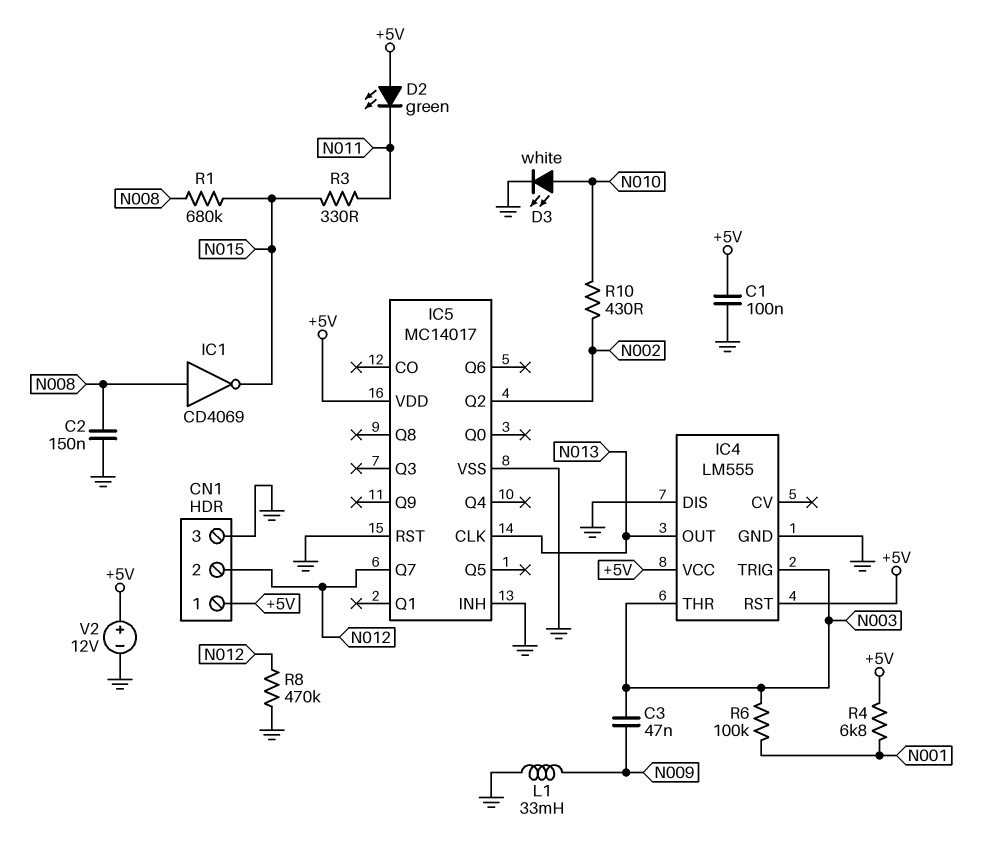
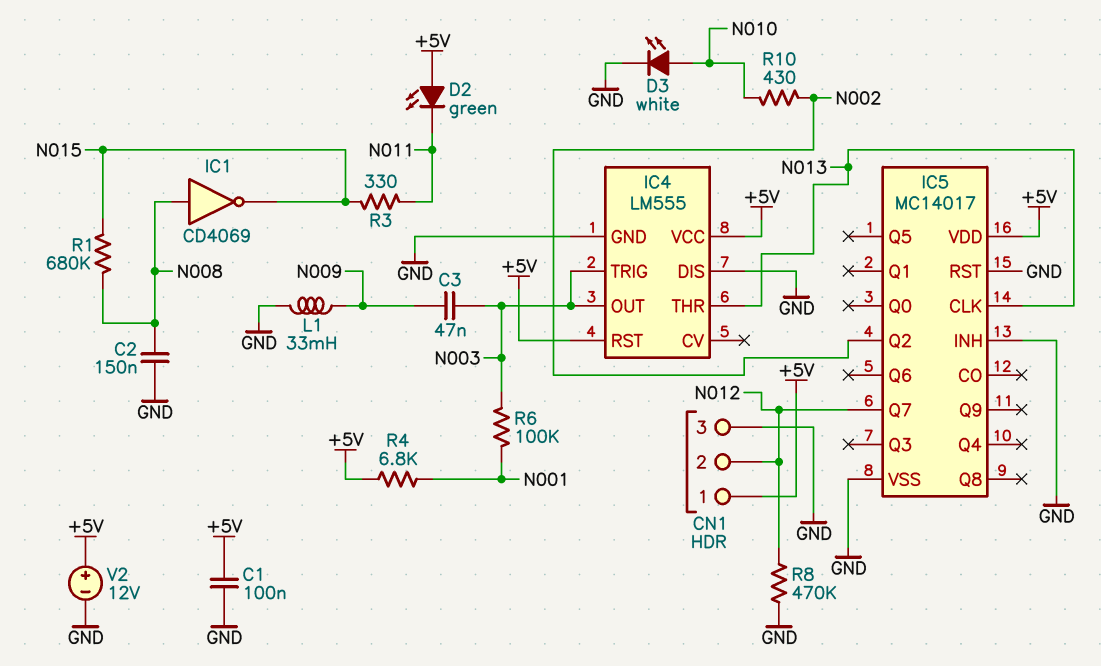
IC4 pin OUT: N013 -> N003
IC4 pin THR: N003 -> N013

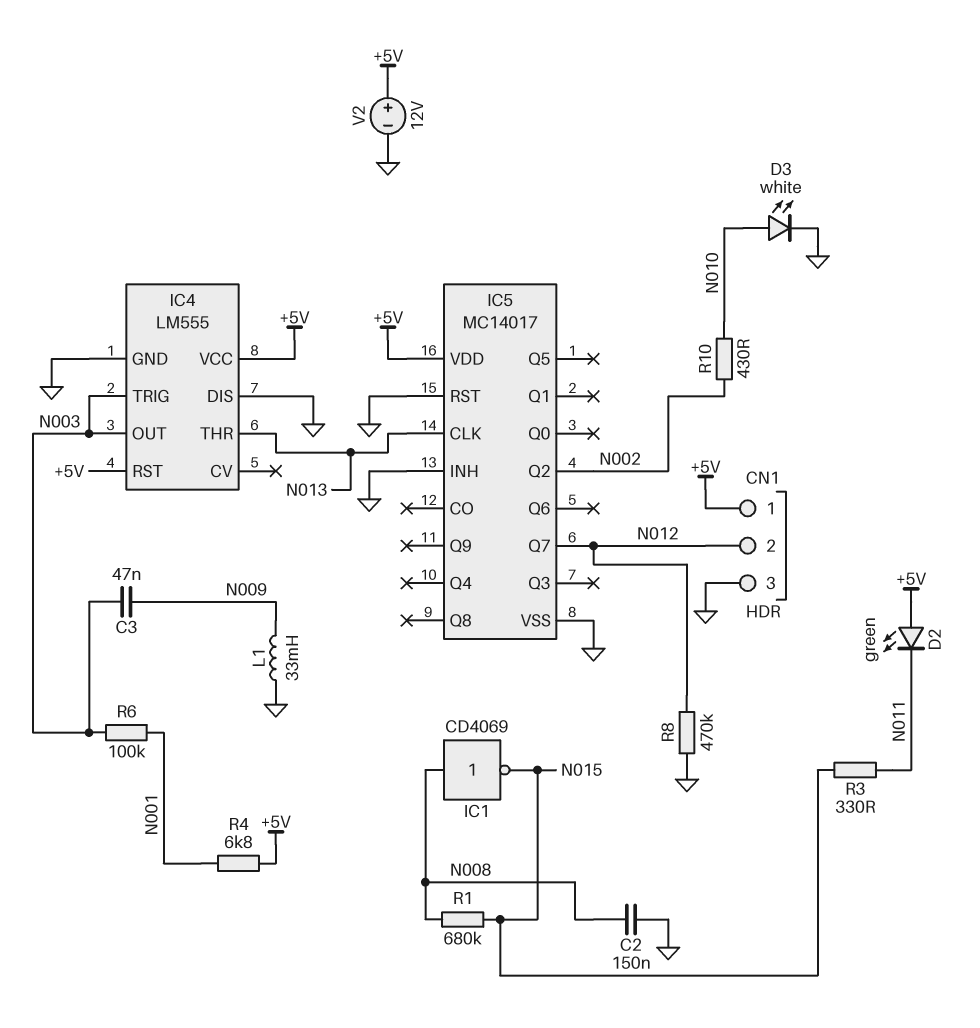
C1: 100nF (+5V, GND) -> none

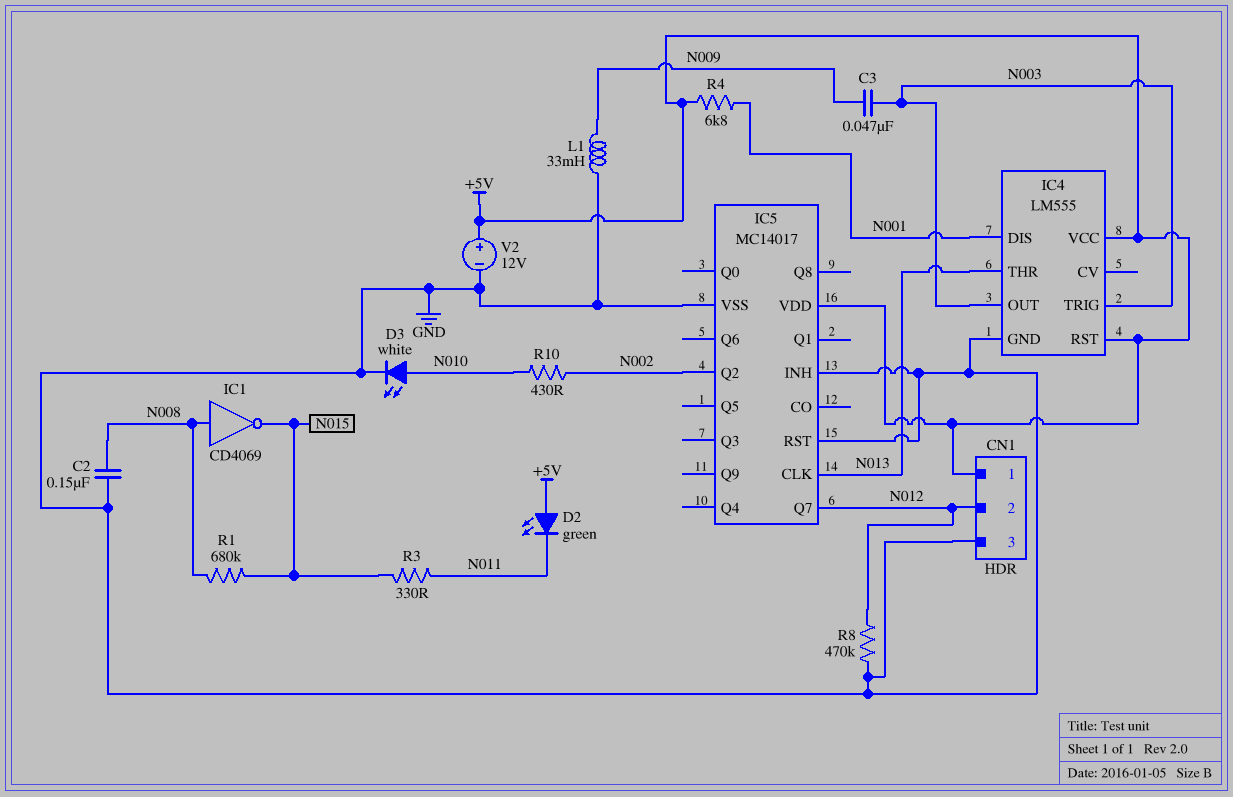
IC4 pin DIS: GND -> N001
R6: 100k (N001, N003) -> none

